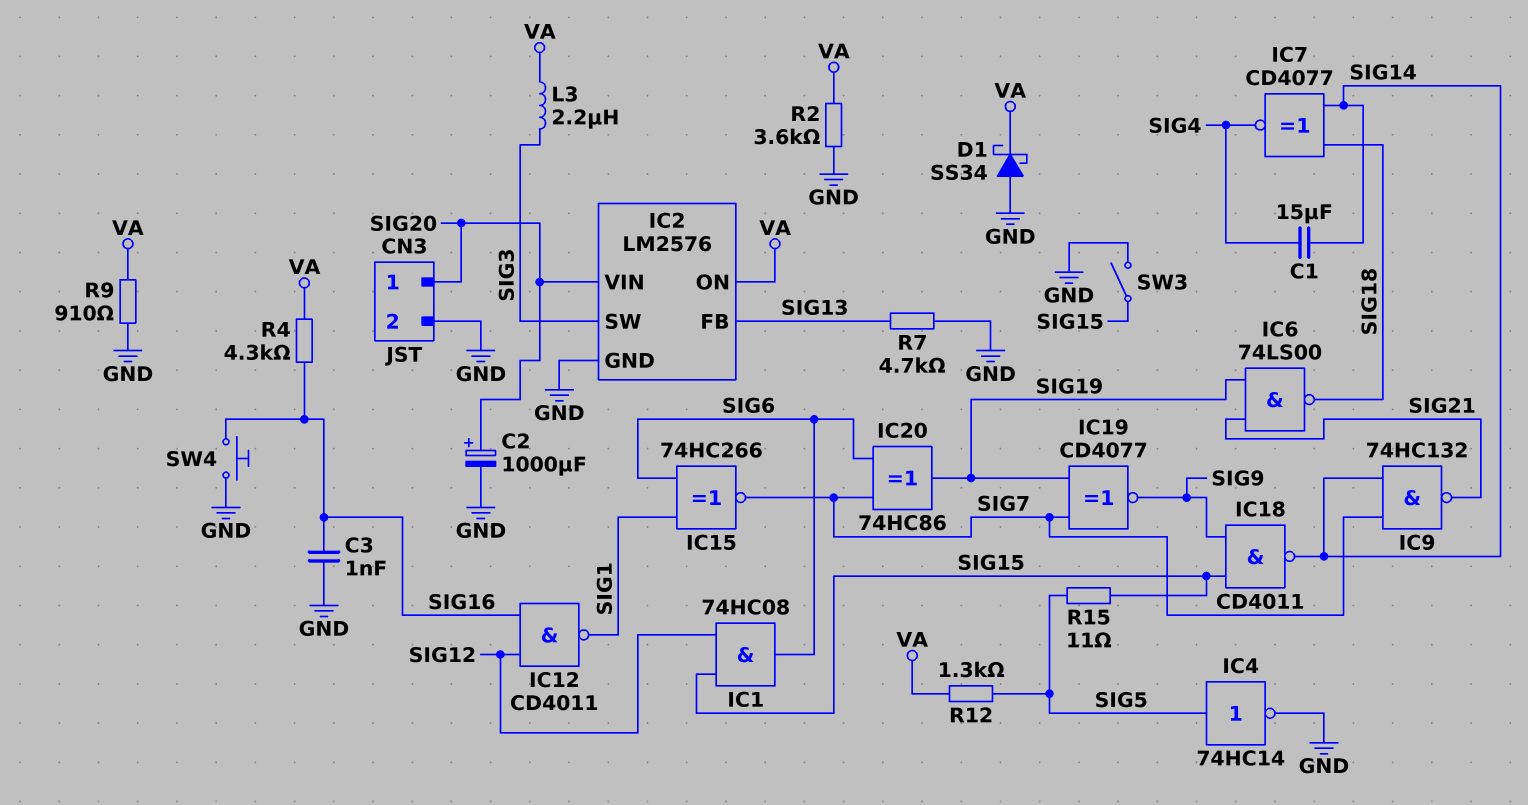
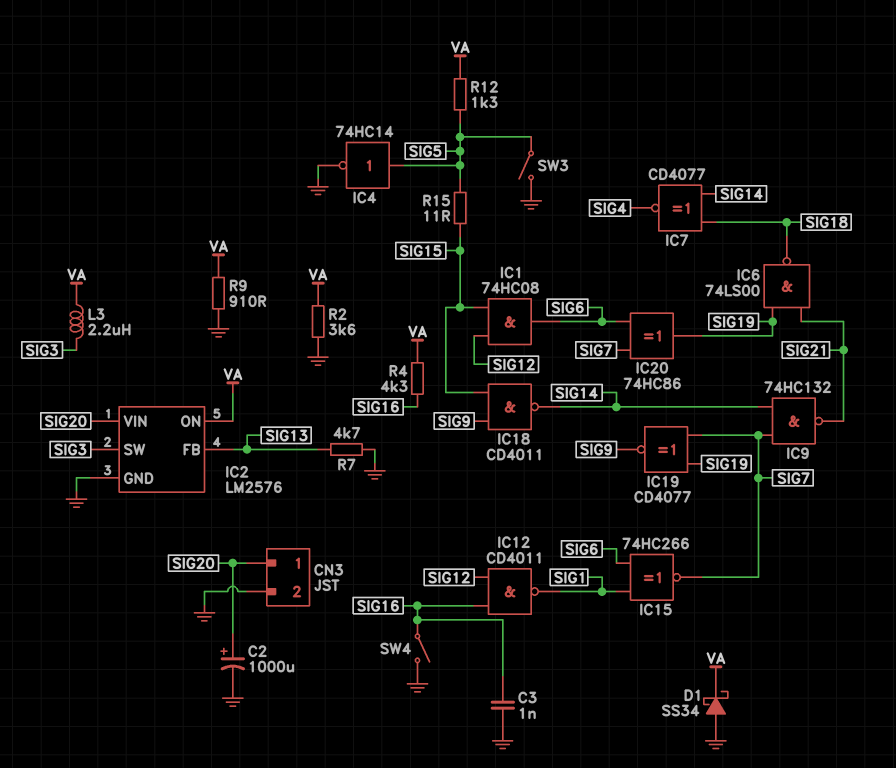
C1: 15uF (SIG4, SIG14) -> none
SW3: switch (GND, SIG15) -> switch (GND, SIG5)
SW4: button (GND, SIG16) -> switch (GND, SIG16)

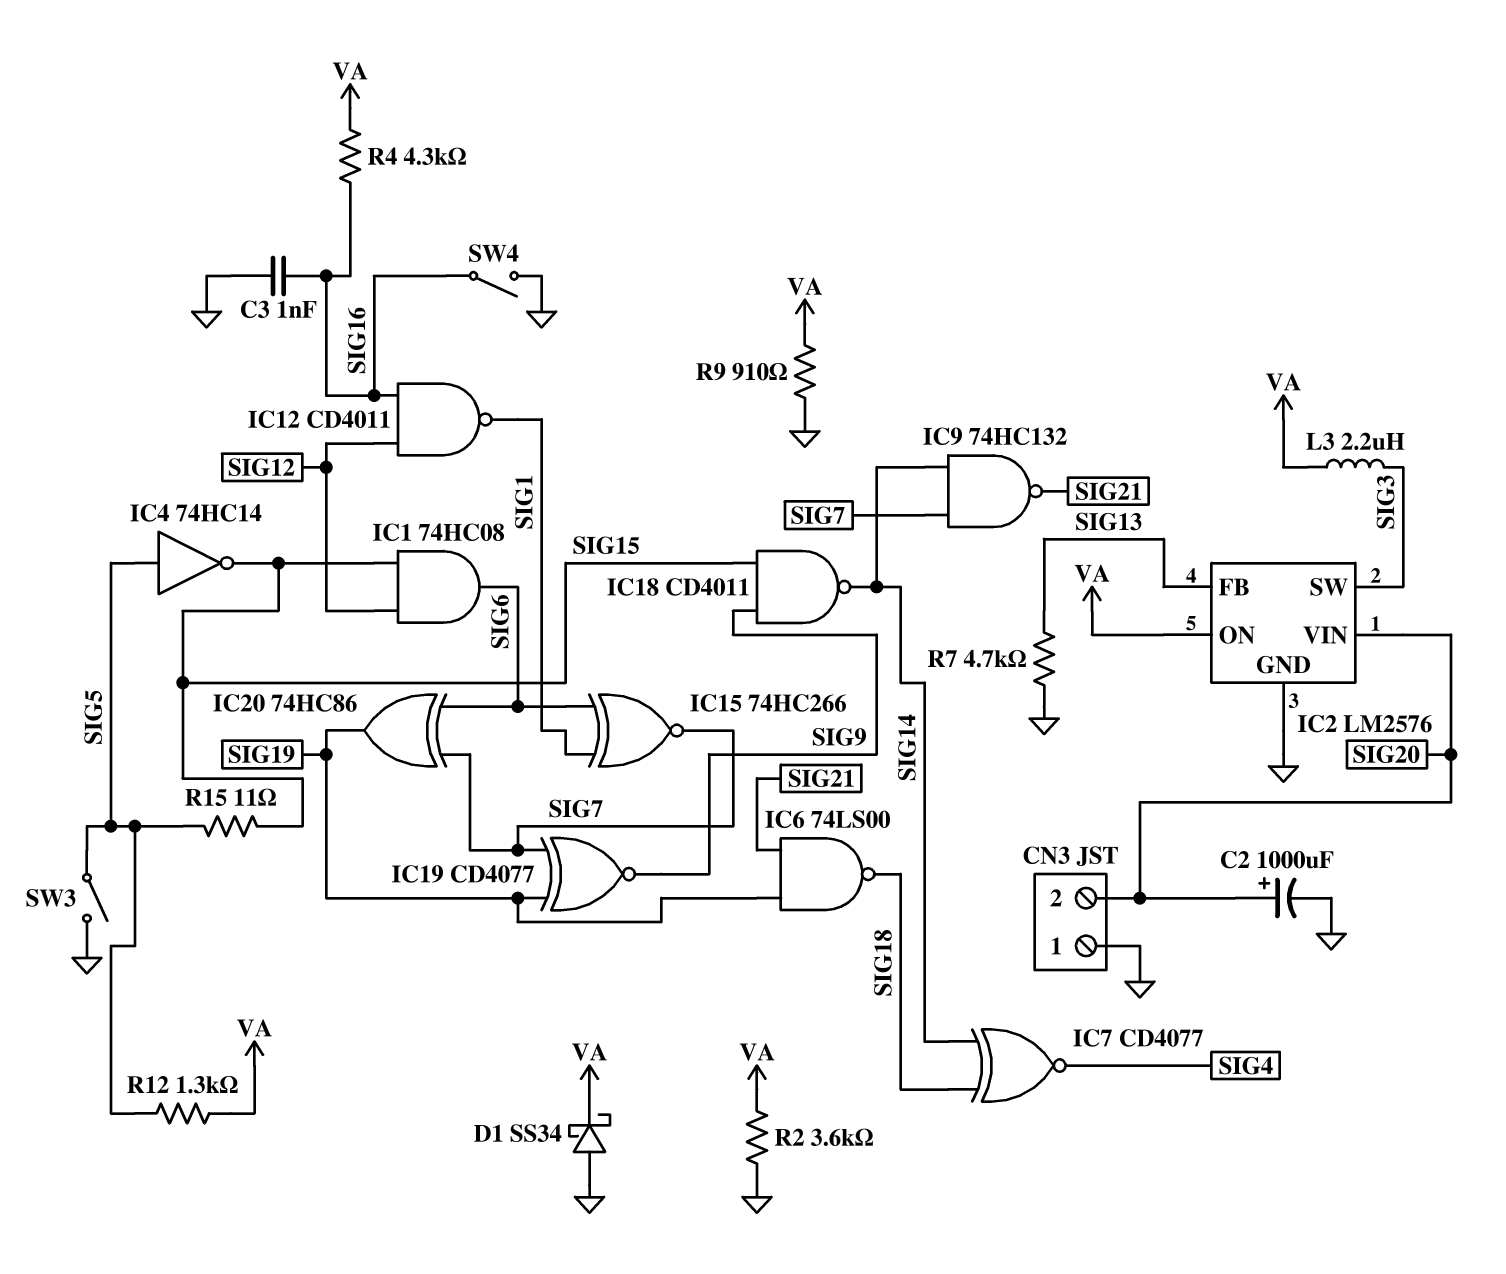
CN3 pin 1: SIG20 -> GND
CN3 pin 2: GND -> SIG20
IC4: NOT 74HC14 (in SIG5, out GND) -> NOT 74HC14 (in SIG5, out SIG15)

